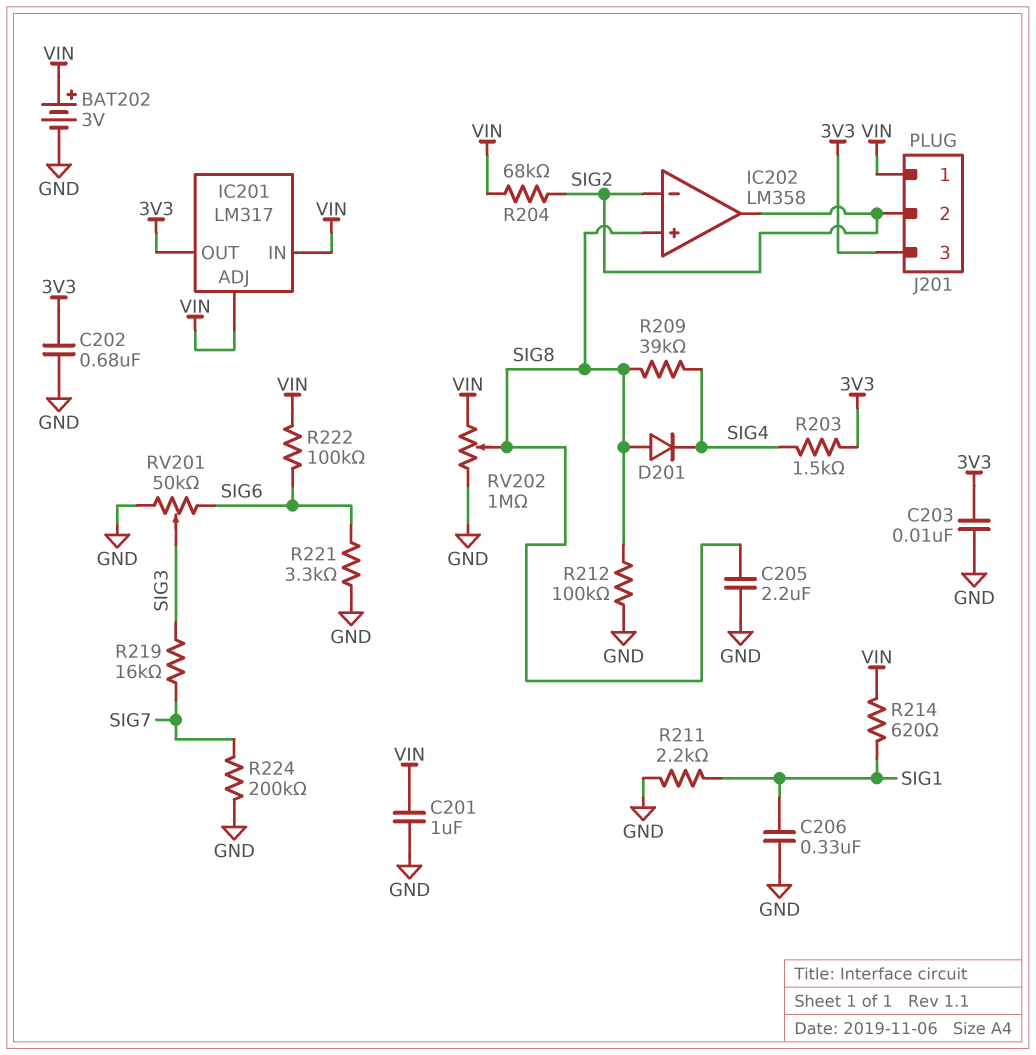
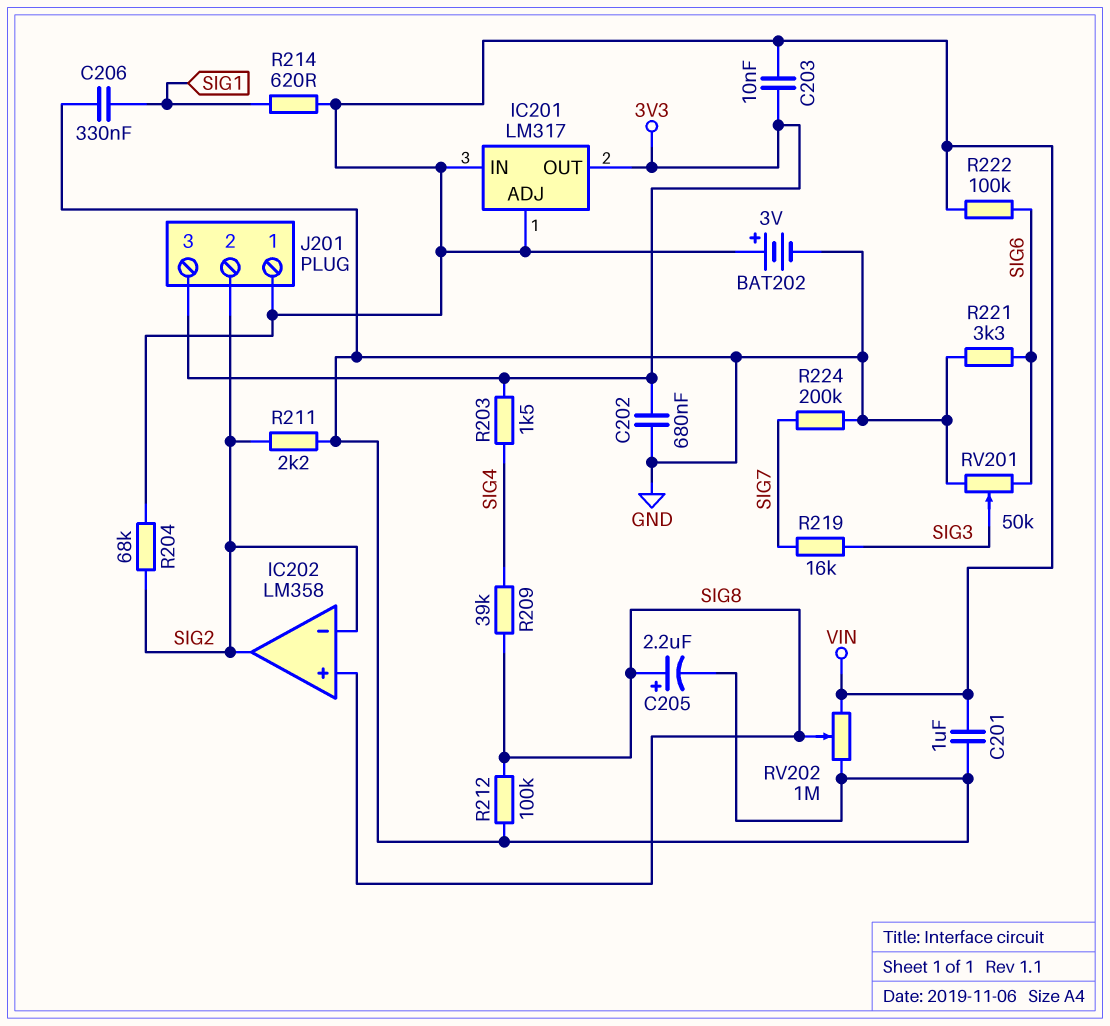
C203: 10nF (3V3, GND) -> 10nF (3V3, VIN)
C205: 2.2uF (GND, SIG8) -> 2.2uF (plus SIG8, minus GND)
D201: diode (A SIG8, K SIG4) -> none
R211: 2.2k (GND, SIG1) -> 2.2k (GND, SIG2)

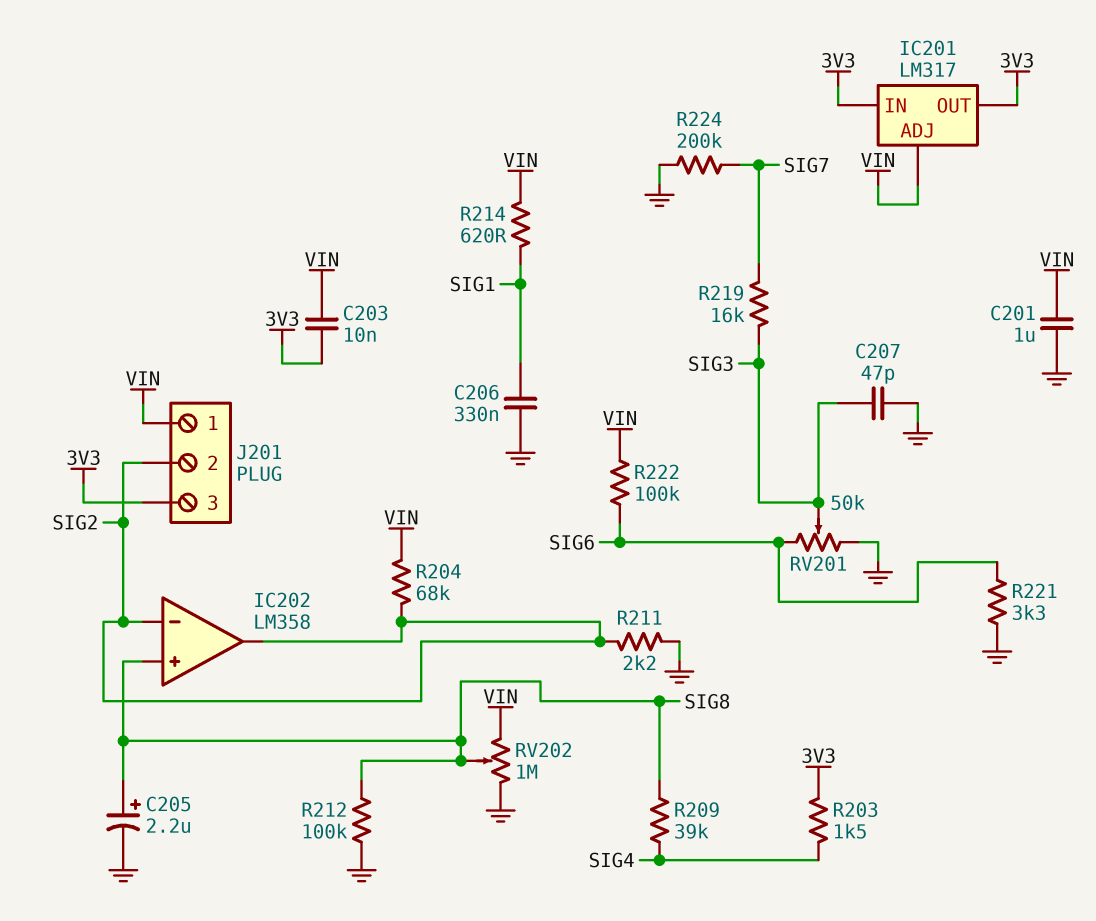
BAT202: 3V (plus VIN, minus GND) -> none
C202: 680nF (3V3, GND) -> none
C207: none -> 47pF (GND, SIG3)
IC201 pin IN: VIN -> 3V3

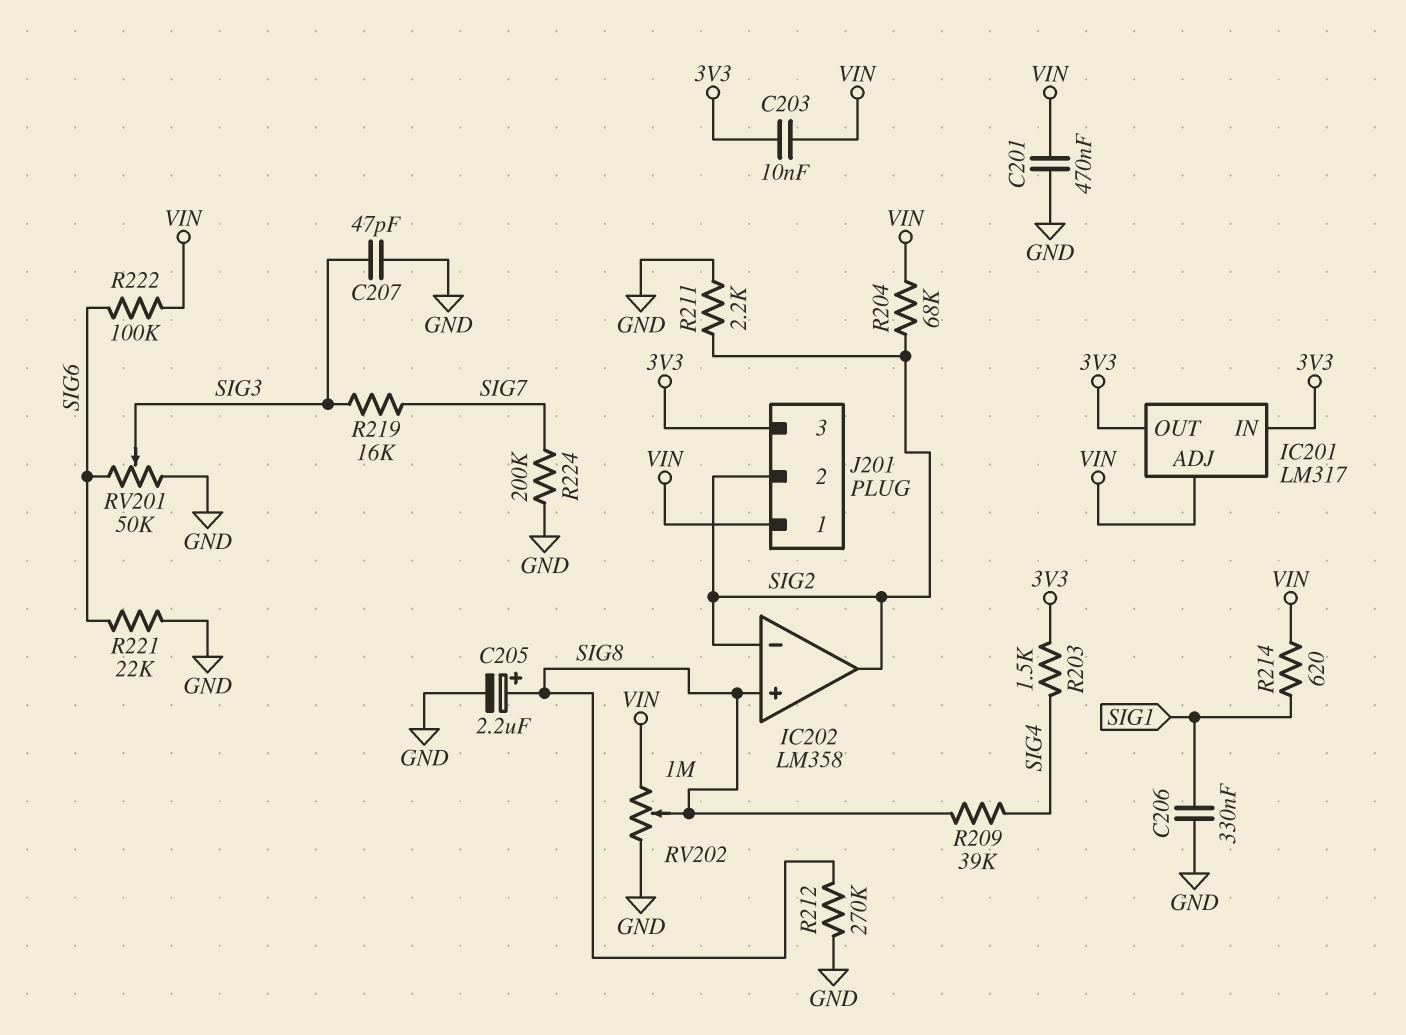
C201: 1uF (GND, VIN) -> 470nF (GND, VIN)
R212: 100k (GND, SIG8) -> 270k (GND, SIG8)
R221: 3.3k (GND, SIG6) -> 22k (GND, SIG6)

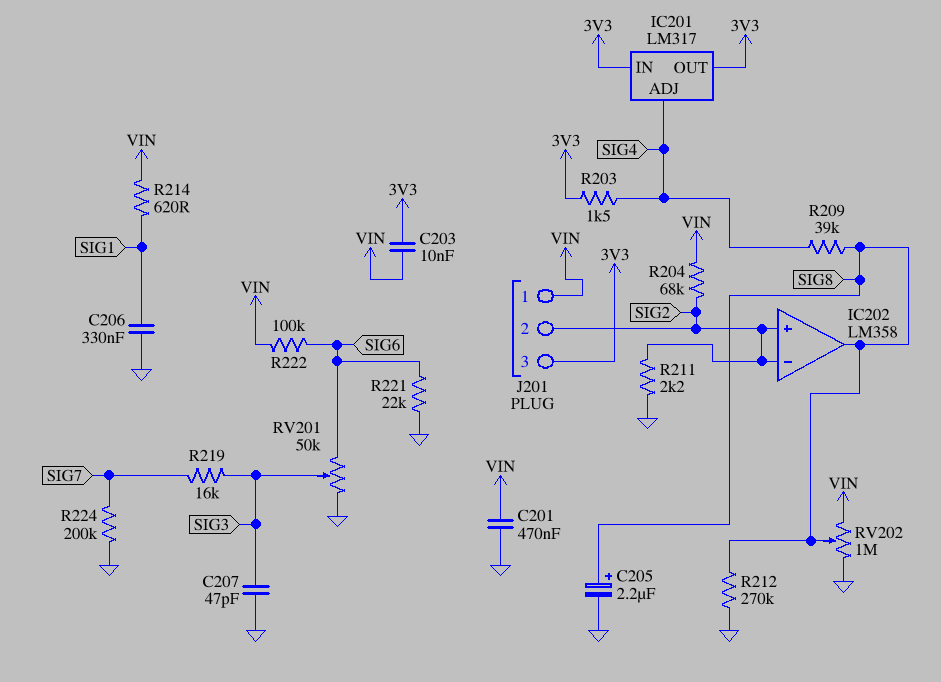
IC201 pin ADJ: VIN -> SIG4
IC202 pin in+: SIG8 -> SIG2
IC202 pin out: SIG2 -> SIG8

